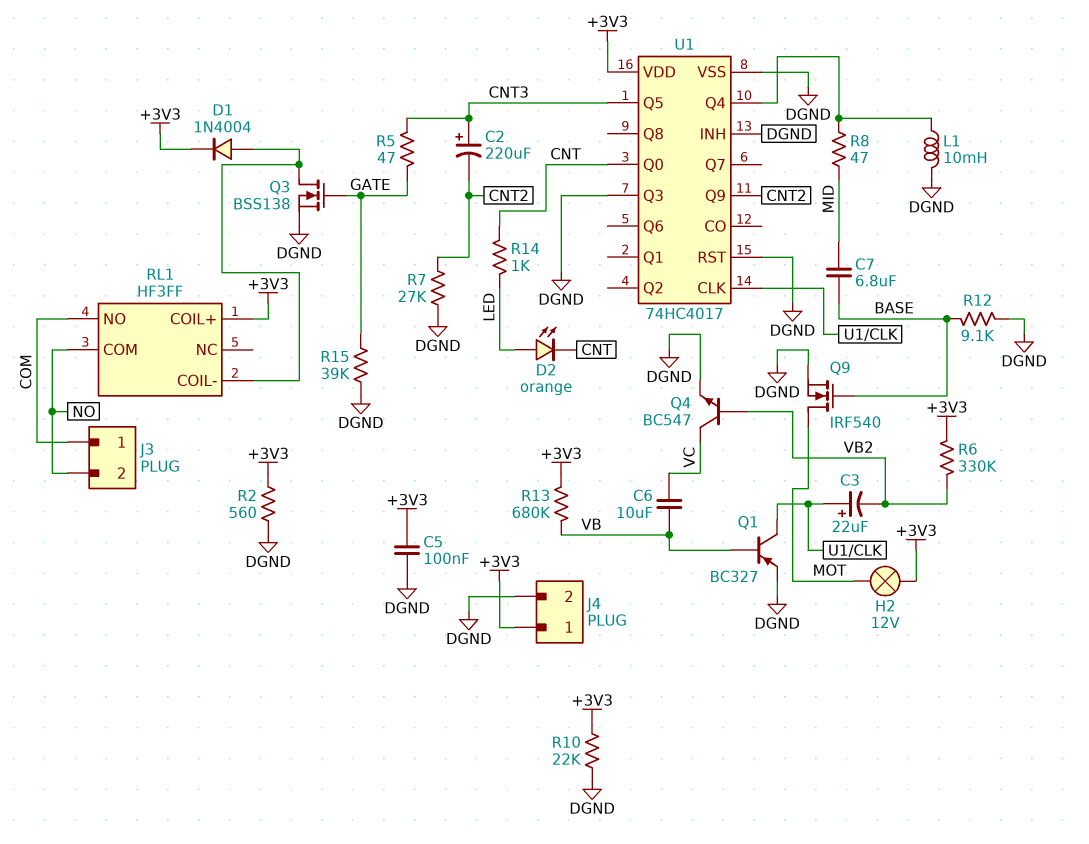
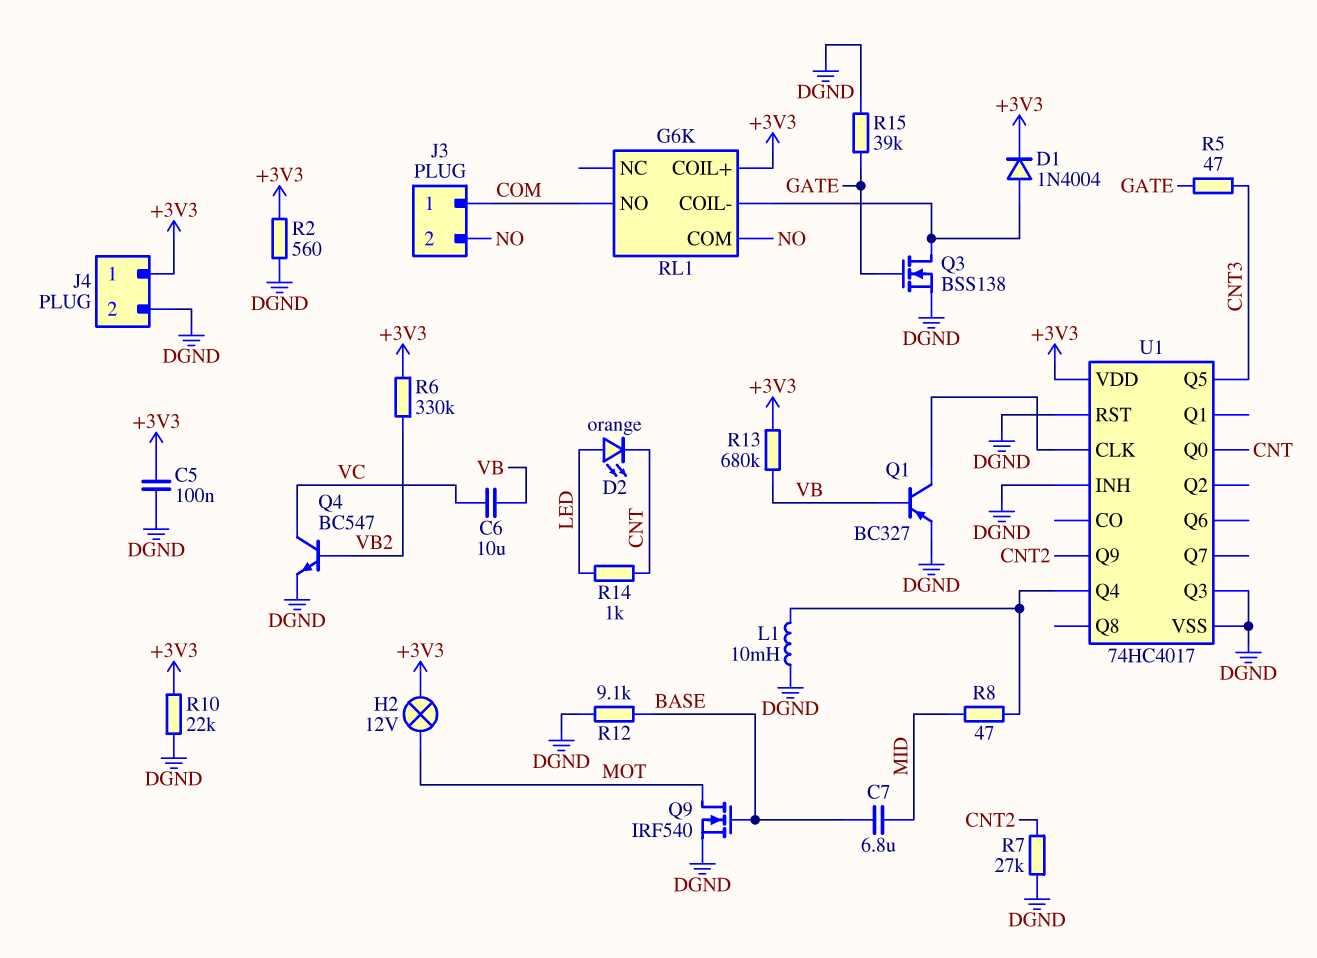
C2: 220uF (plus CNT3, minus CNT2) -> none
C3: 22uF (plus U1/CLK, minus VB2) -> none
RL1: HF3FF -> G6K

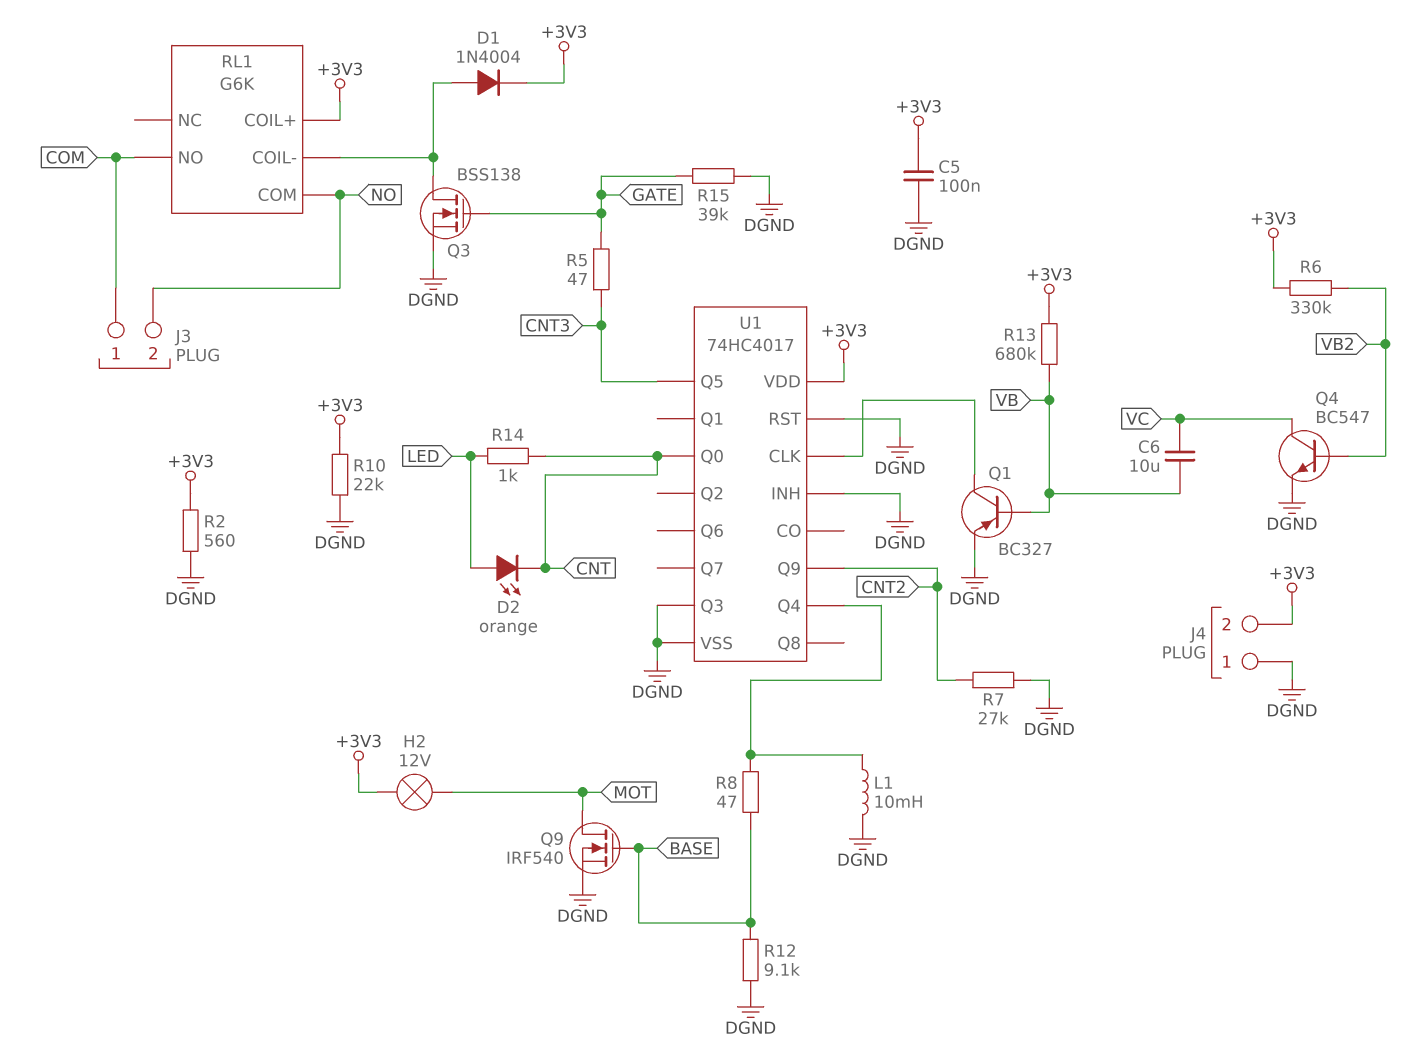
C7: 6.8uF (BASE, MID) -> none
J4 pin 1: +3V3 -> DGND
J4 pin 2: DGND -> +3V3
R8: 47 (MID, U1/Q4) -> 47 (BASE, U1/Q4)

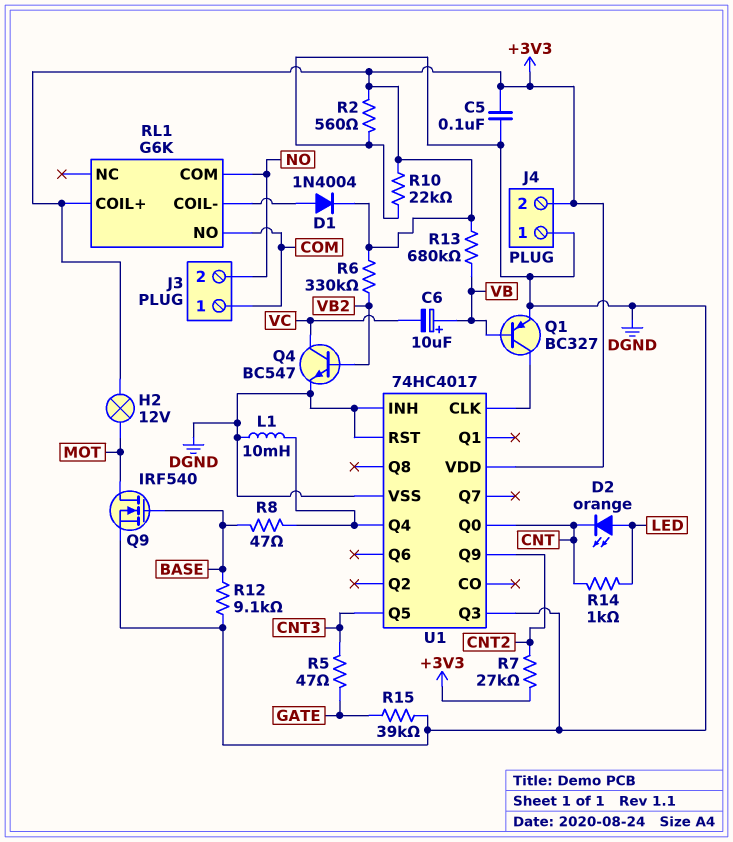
C6: 10uF (VB, VC) -> 10uF (plus VB, minus VC)
Q3: NMOS BSS138 (G GATE, D RL1/COIL-, S DGND) -> none
R7: 27k (CNT2, DGND) -> 27k (+3V3, CNT2)

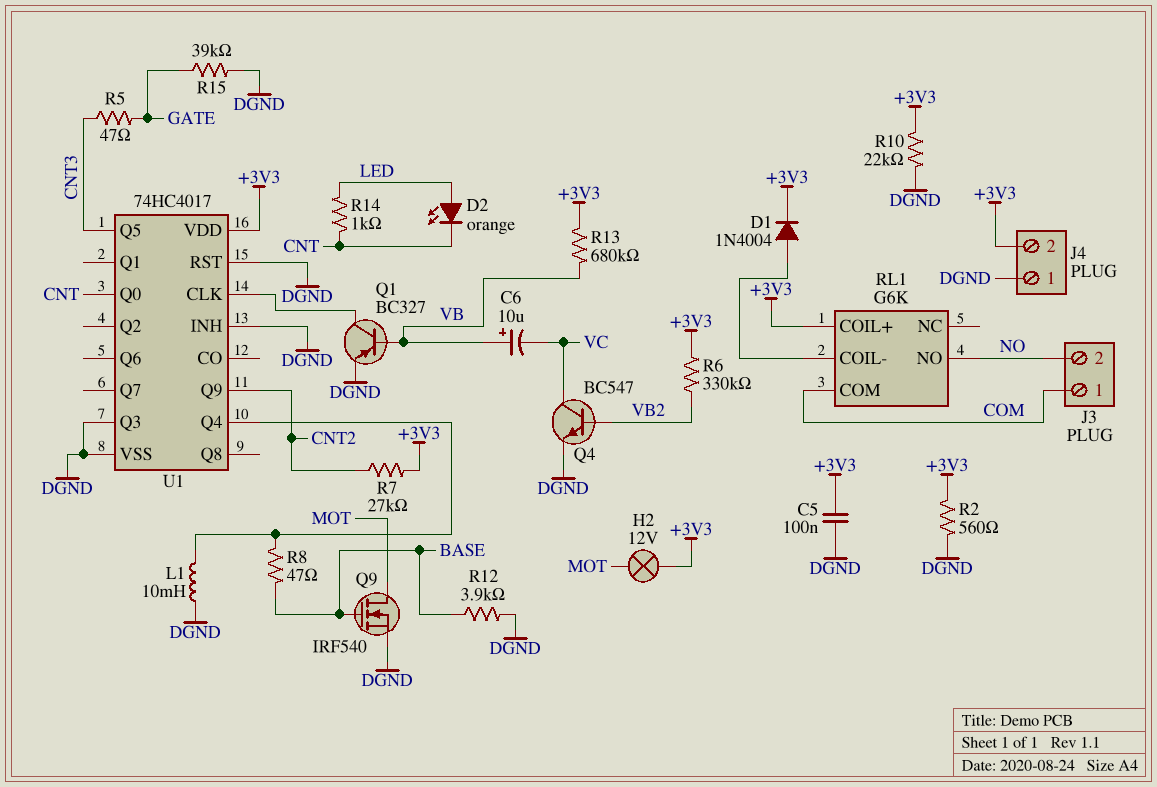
R12: 9.1k (BASE, DGND) -> 3.9k (BASE, DGND)
RL1 pin COM: NO -> COM
RL1 pin NO: COM -> NO

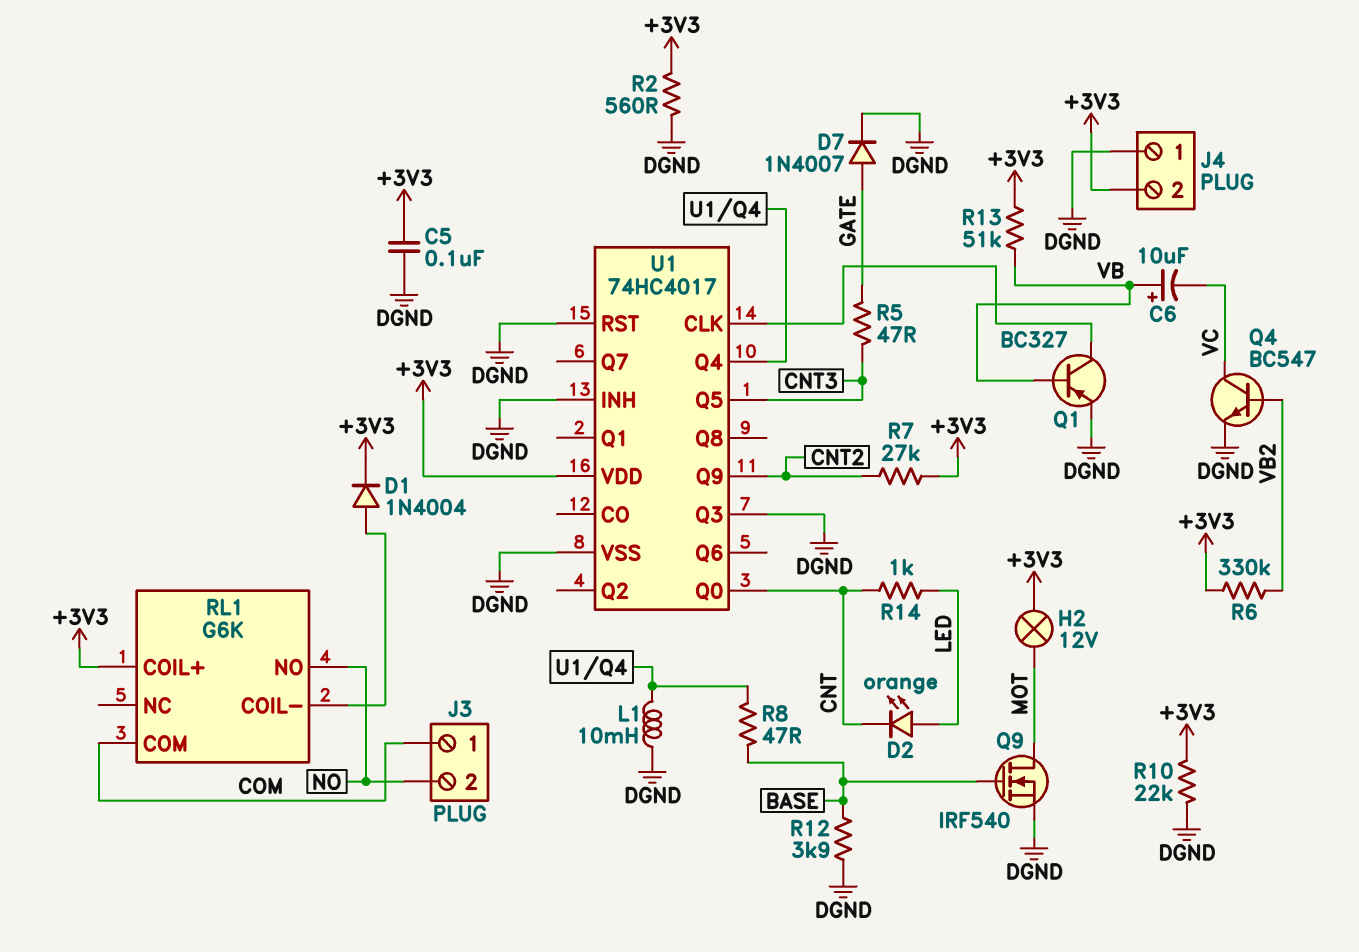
D7: none -> diode 1N4007 (A GATE, K DGND)
R13: 680k (+3V3, VB) -> 51k (+3V3, VB)
R15: 39k (DGND, GATE) -> none

